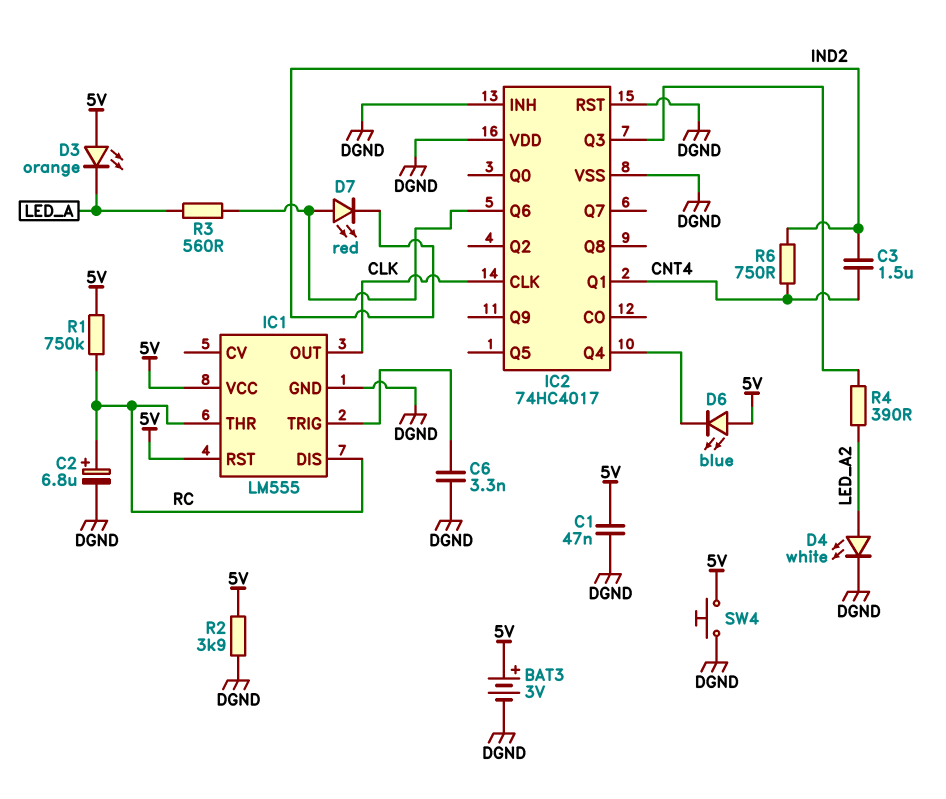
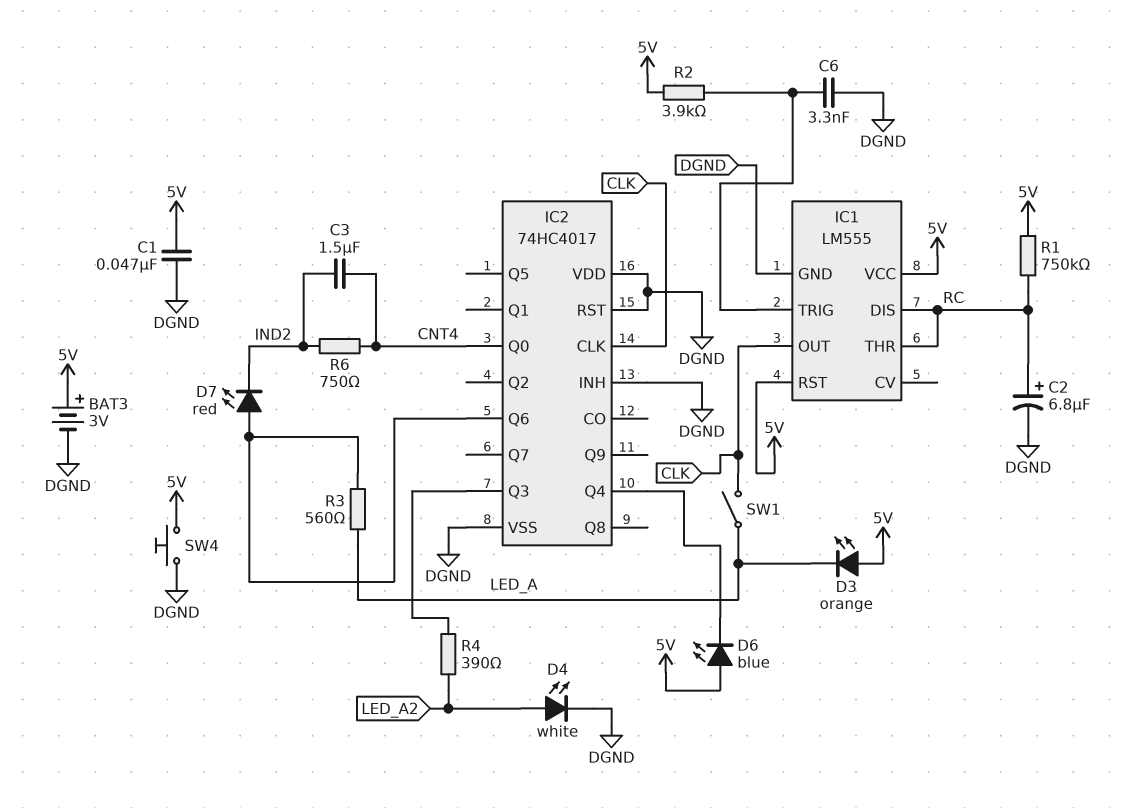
IC2 pin Q0: none -> CNT4
IC2 pin Q1: CNT4 -> none
R2: 3.9k (5V, DGND) -> 3.9k (5V, IC1/TRIG)
SW1: none -> switch (CLK, LED_A)

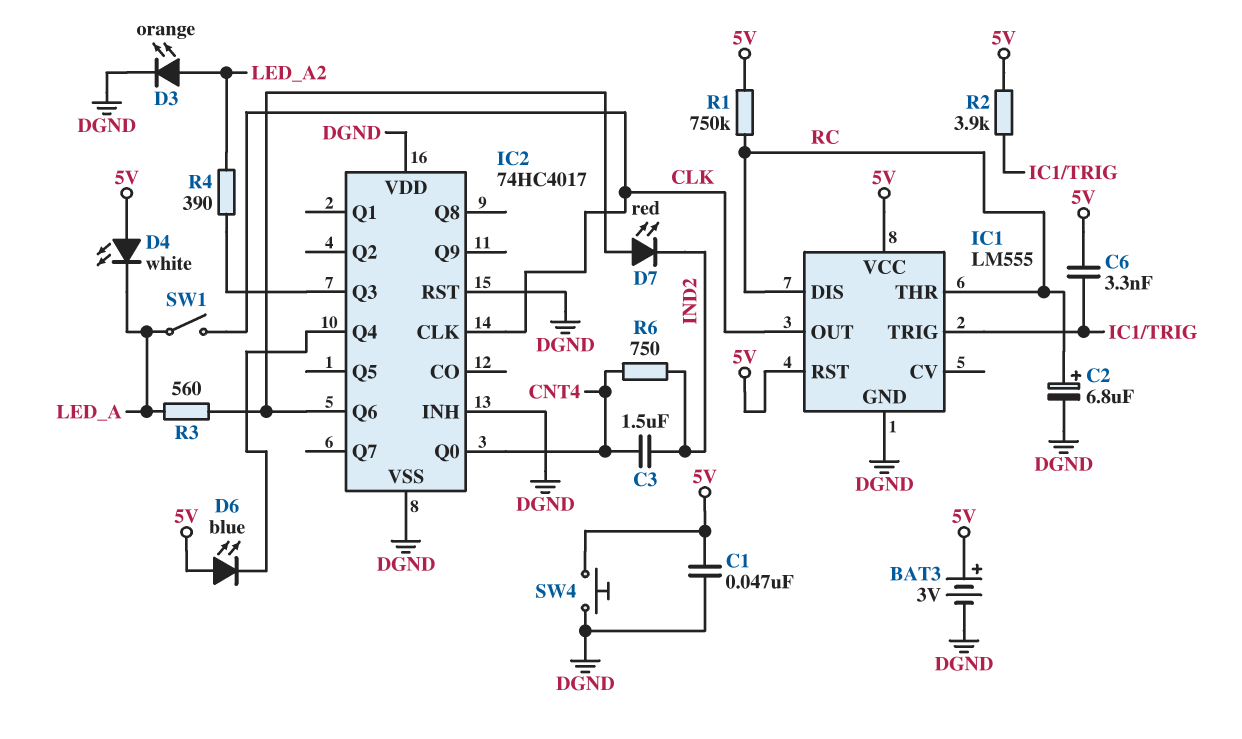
C6: 3.3nF (DGND, IC1/TRIG) -> 3.3nF (5V, IC1/TRIG)
D3: LED orange (A 5V, K LED_A) -> LED orange (A LED_A2, K DGND)
D4: LED white (A LED_A2, K DGND) -> LED white (A 5V, K LED_A)

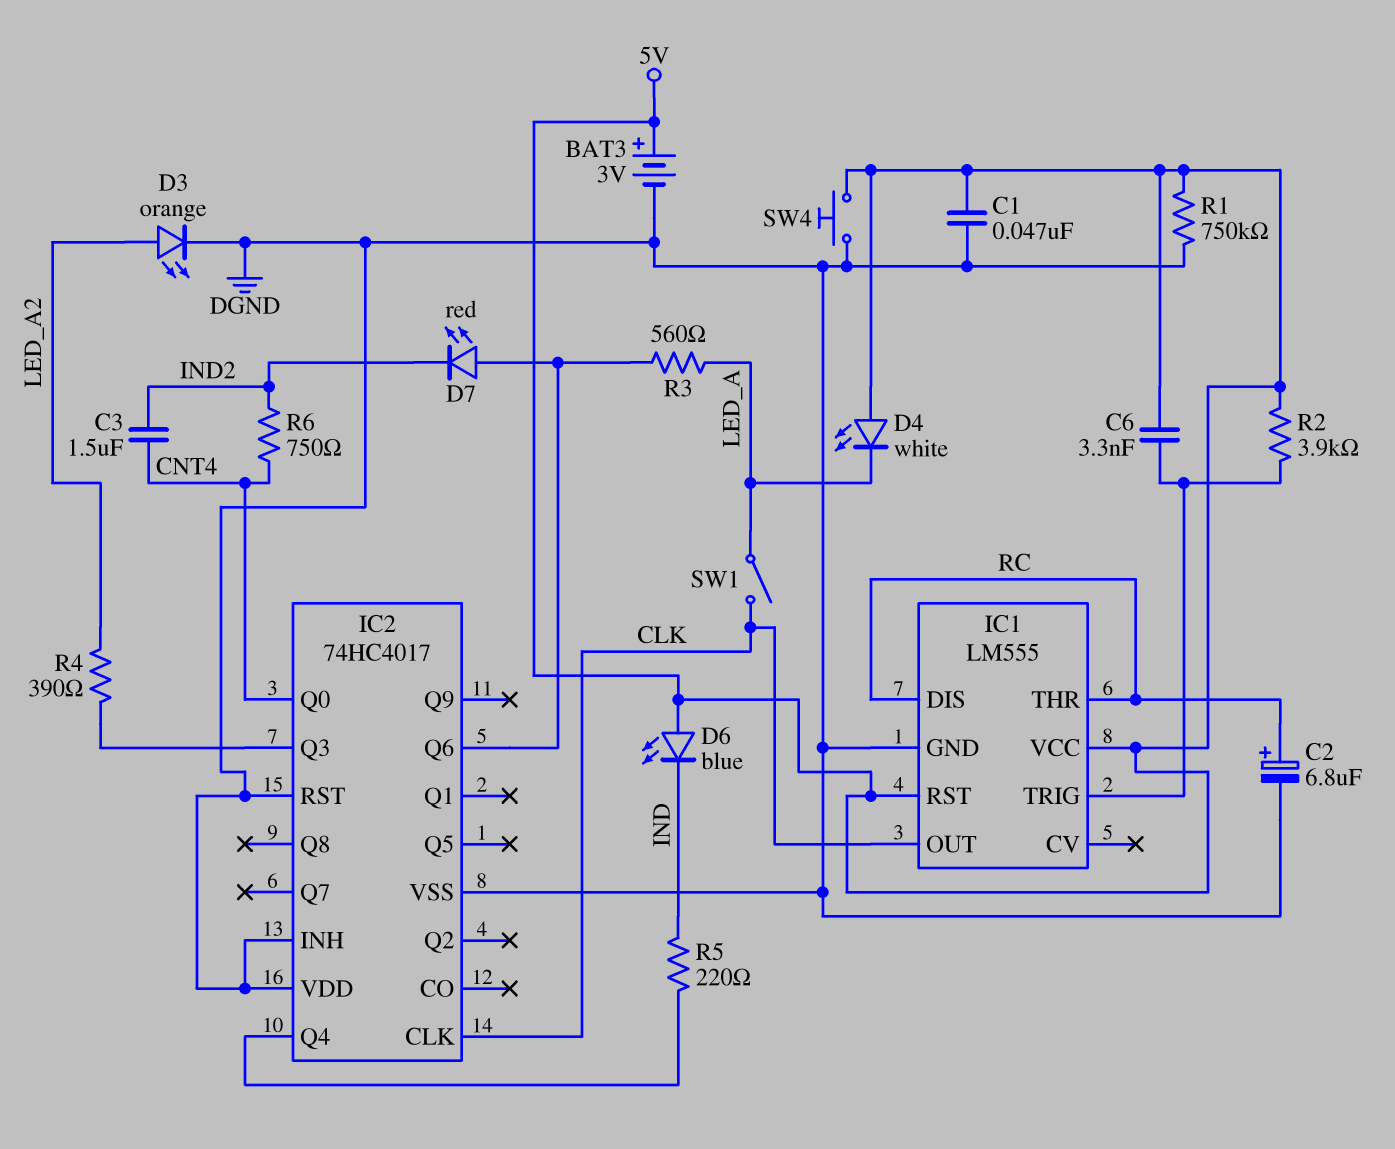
D6: LED blue (A 5V, K IC2/Q4) -> LED blue (A 5V, K IND)
R1: 750k (5V, RC) -> 750k (5V, DGND)
R5: none -> 220 (IC2/Q4, IND)

